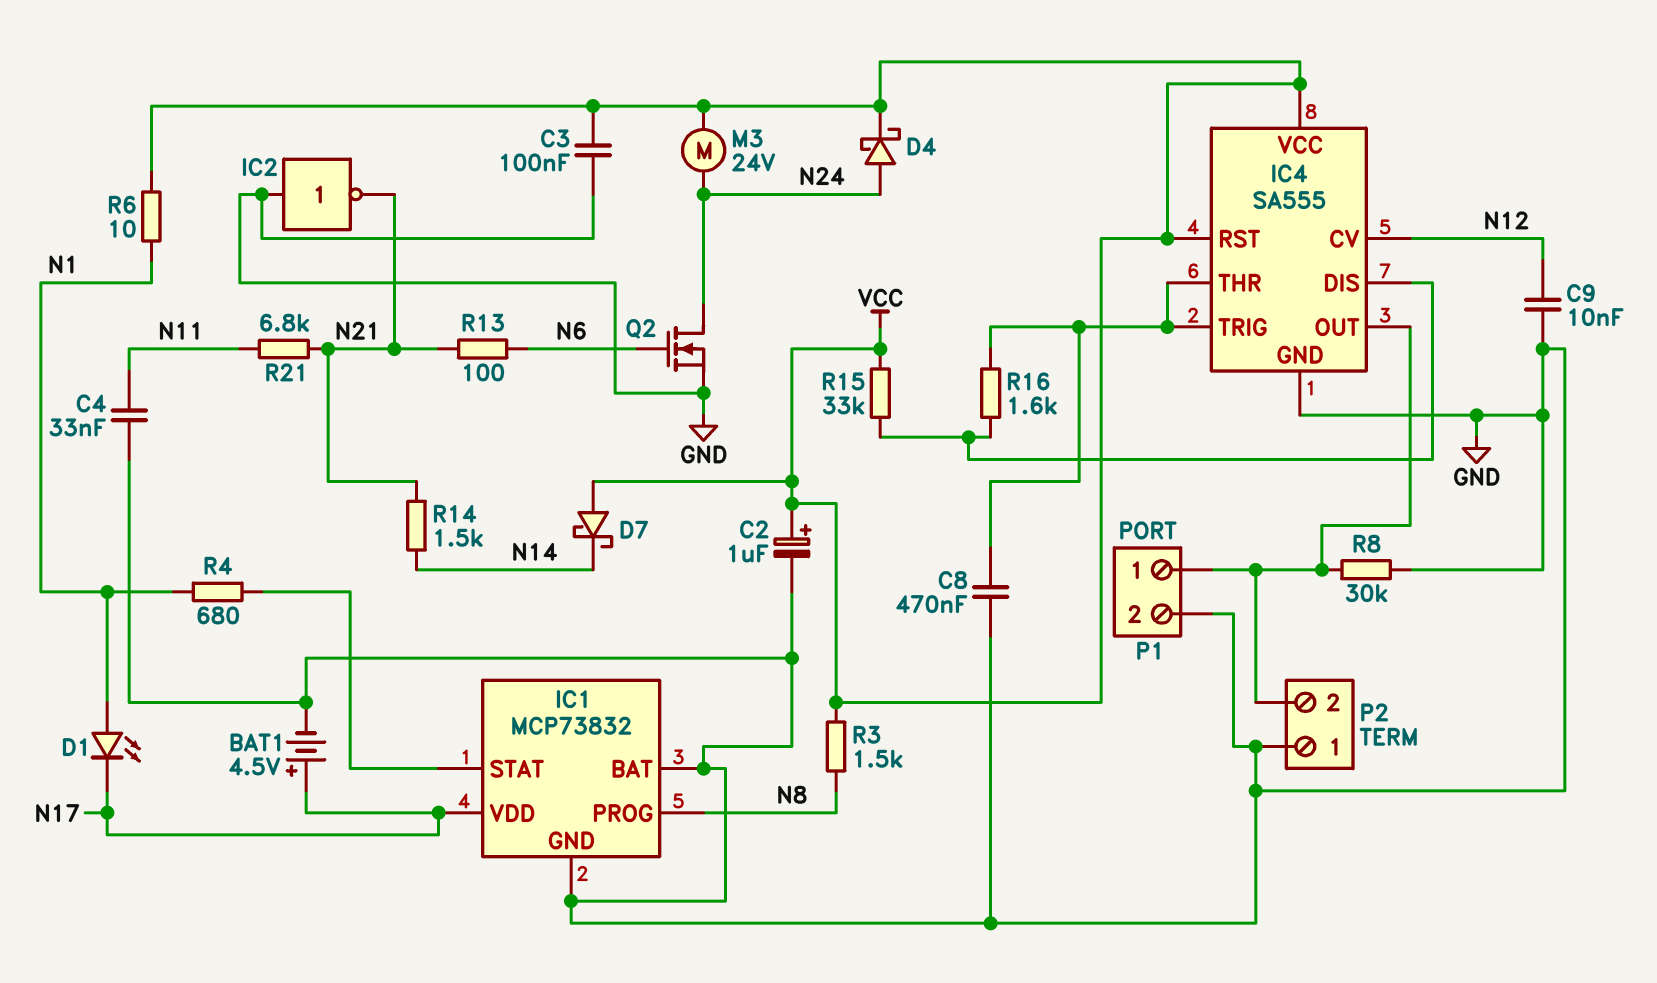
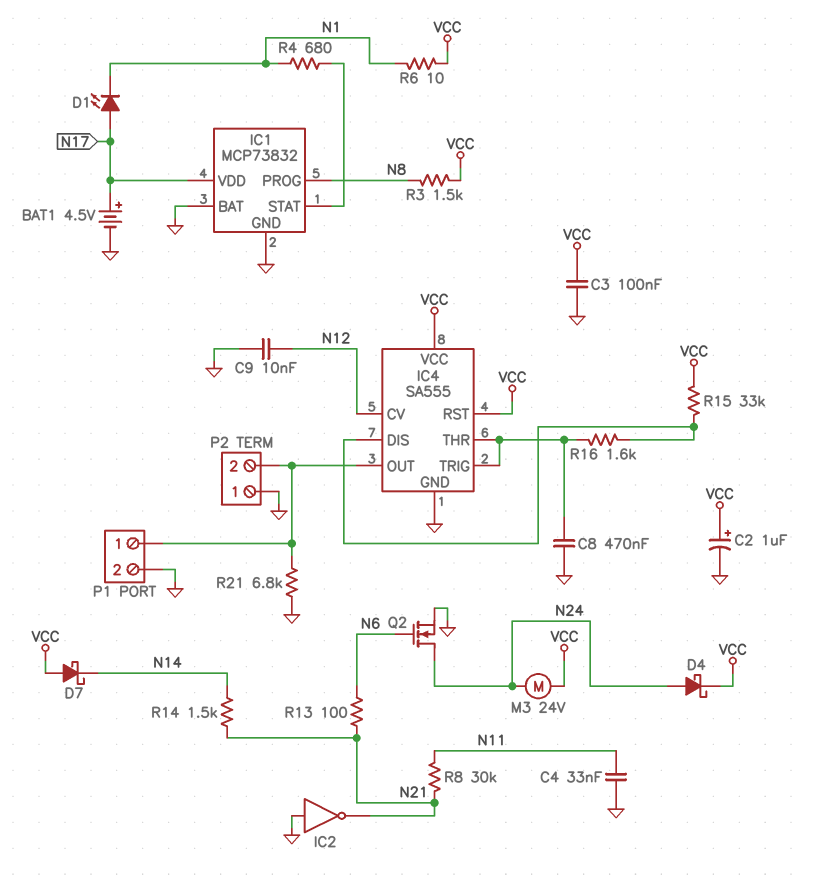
D1: LED (A N1, K N17) -> LED (A N17, K N1)
R8: 30k (GND, IC4/OUT) -> 30k (N11, N21)
R21: 6.8k (N11, N21) -> 6.8k (GND, IC4/OUT)

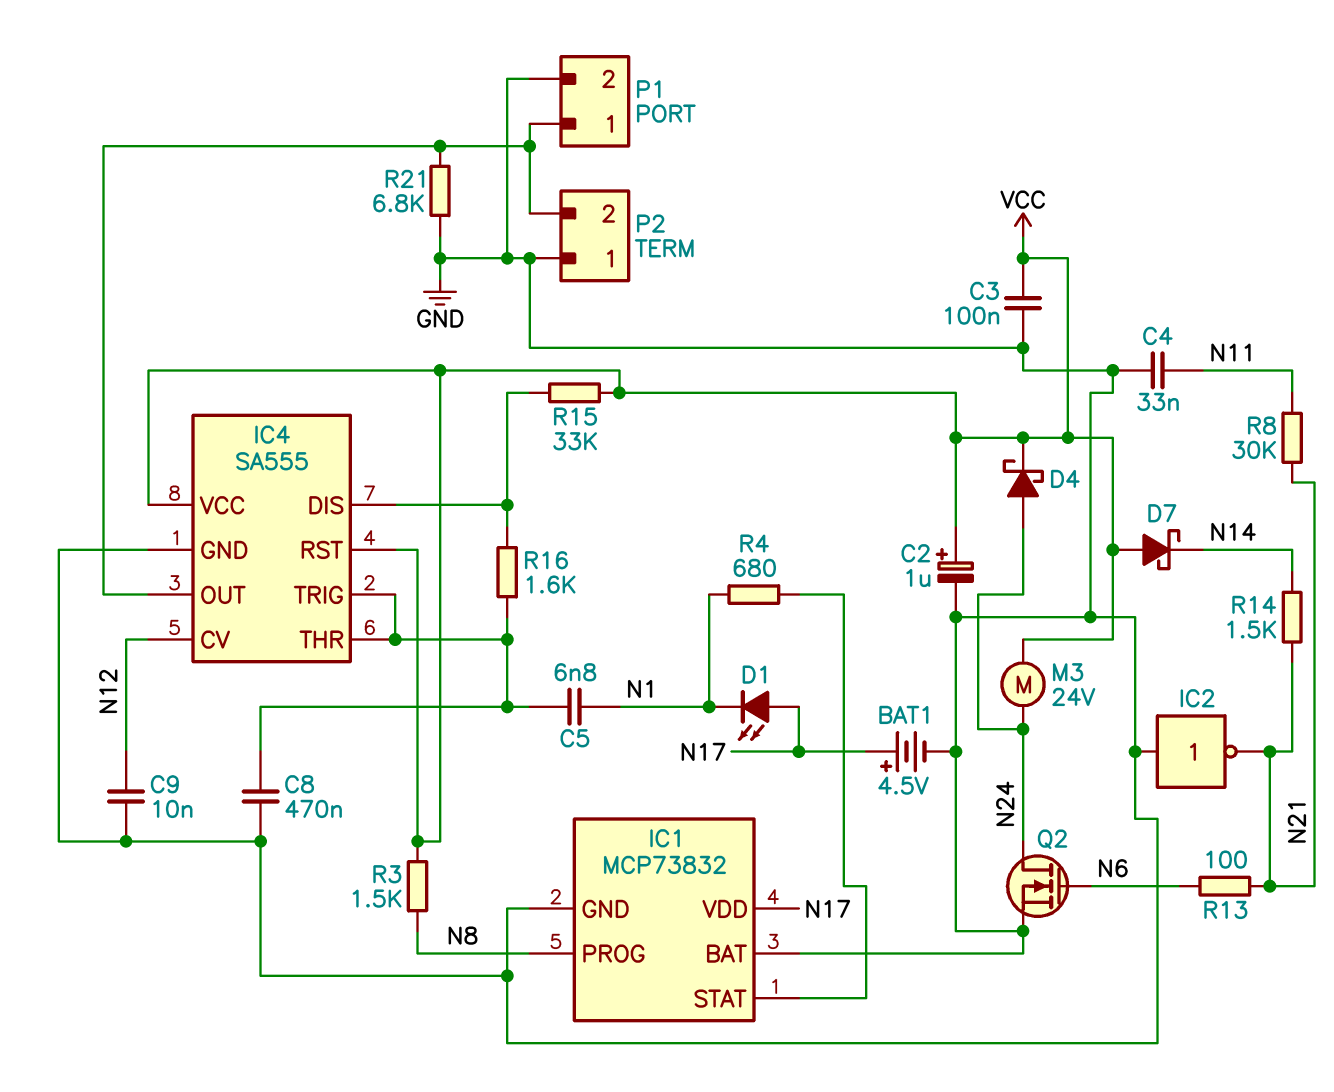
C5: none -> 6.8nF (IC4/THR, N1)
R6: 10 (N1, VCC) -> none

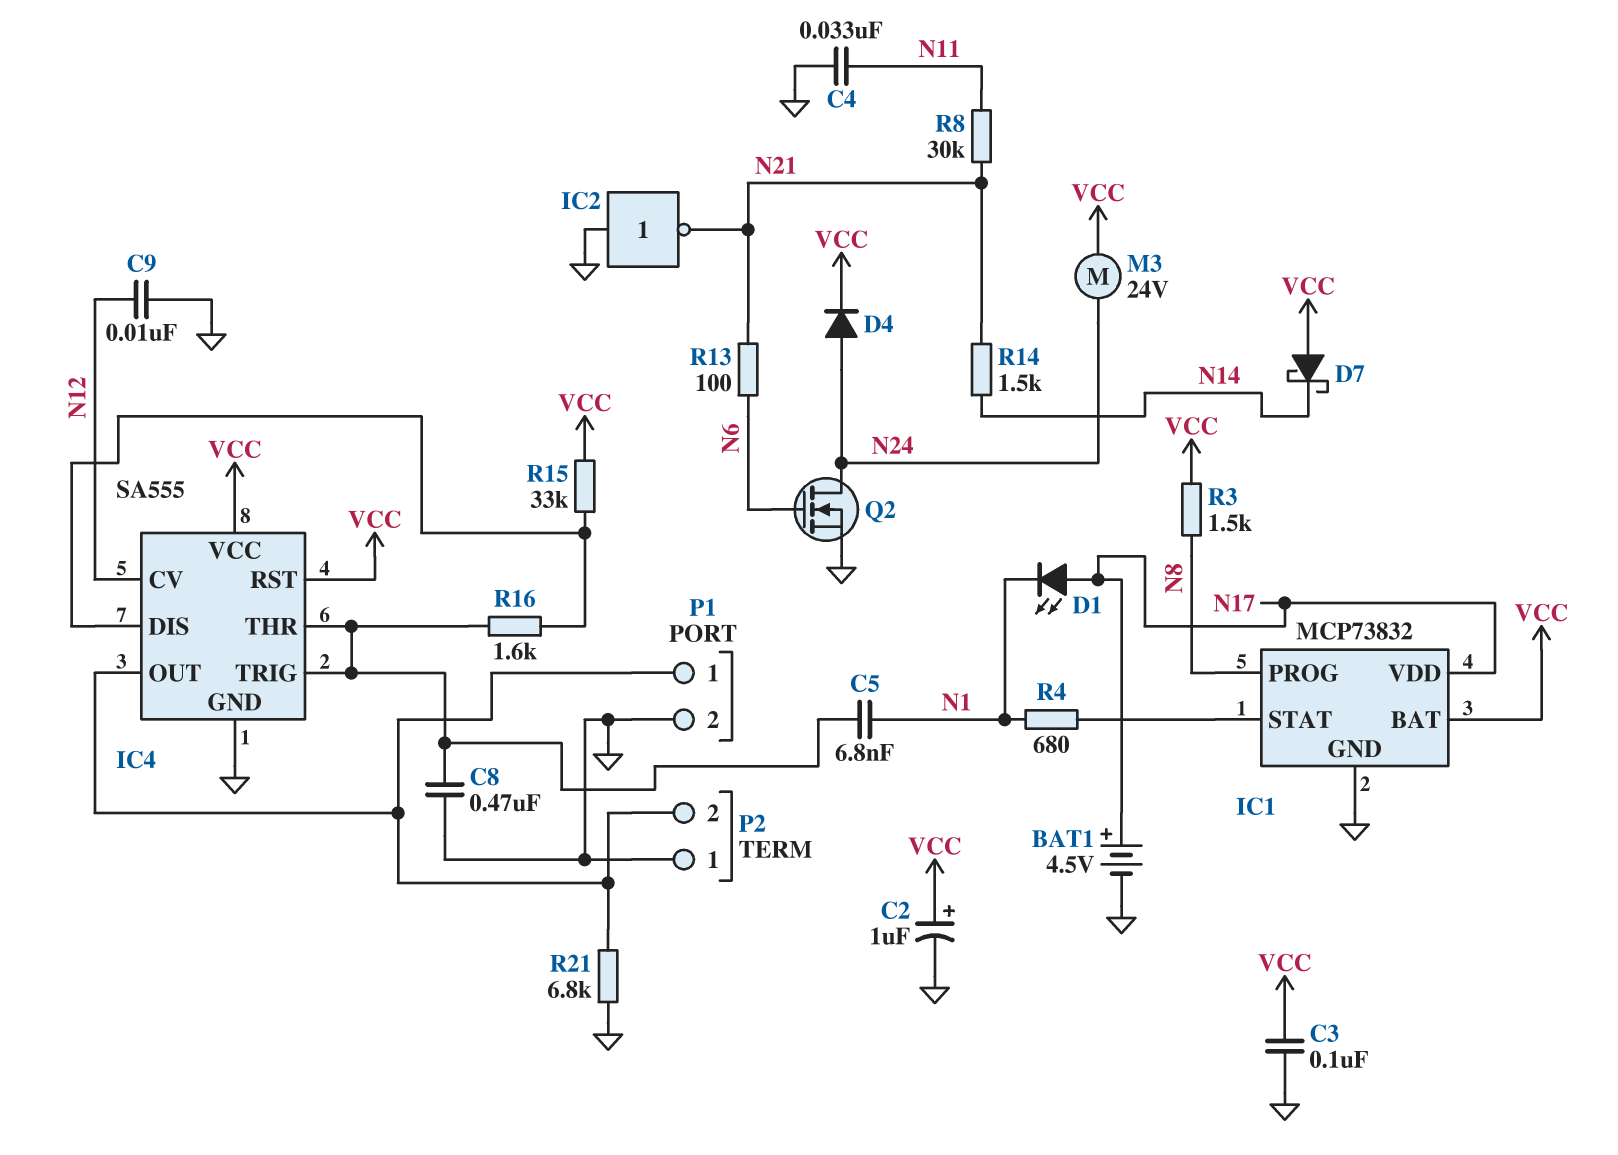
D4: schottky (A N24, K VCC) -> diode (A N24, K VCC)
IC1 pin BAT: GND -> VCC

